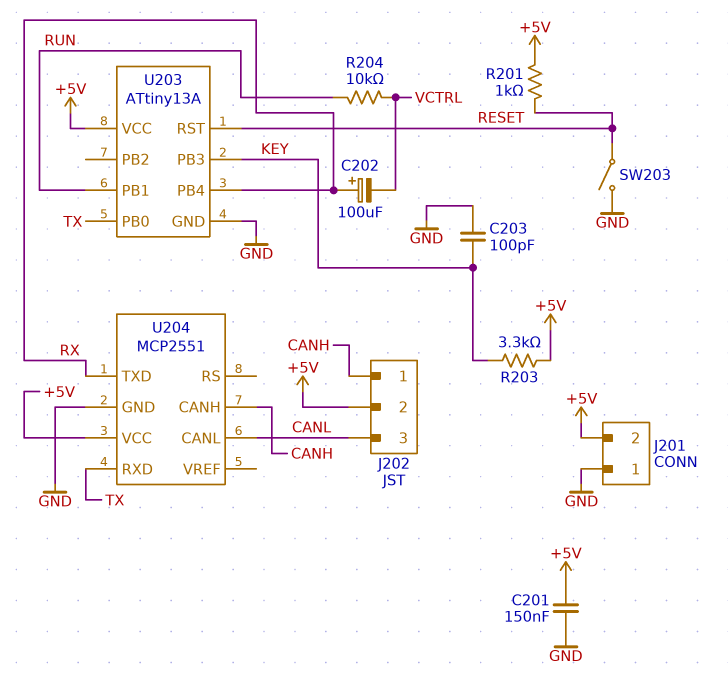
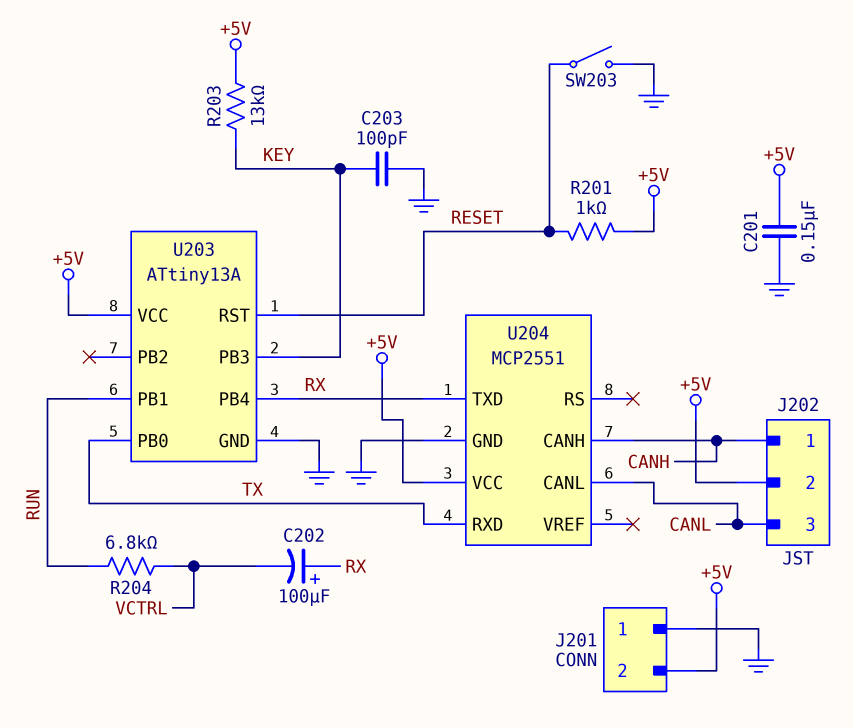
R203: 3.3k (+5V, KEY) -> 13k (+5V, KEY)
R204: 10k (RUN, VCTRL) -> 6.8k (RUN, VCTRL)

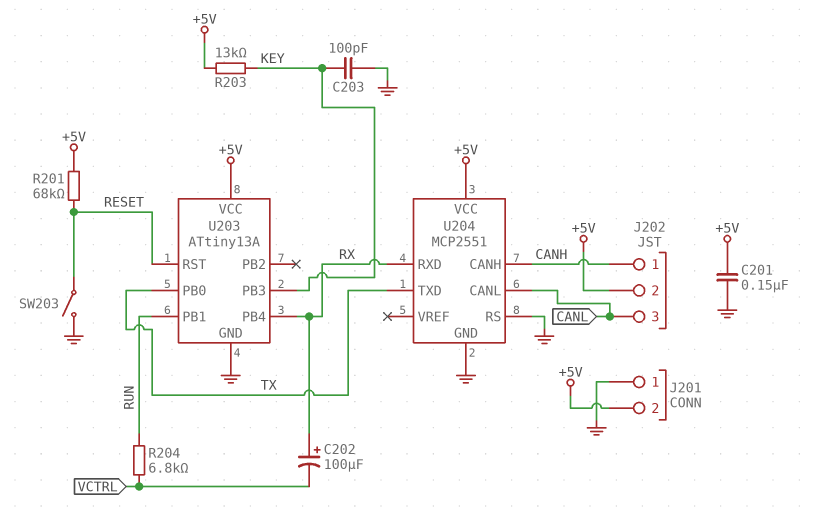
R201: 1k (+5V, RESET) -> 68k (+5V, RESET)
U204 pin RS: none -> GND
U204 pin RXD: TX -> RX
U204 pin TXD: RX -> TX

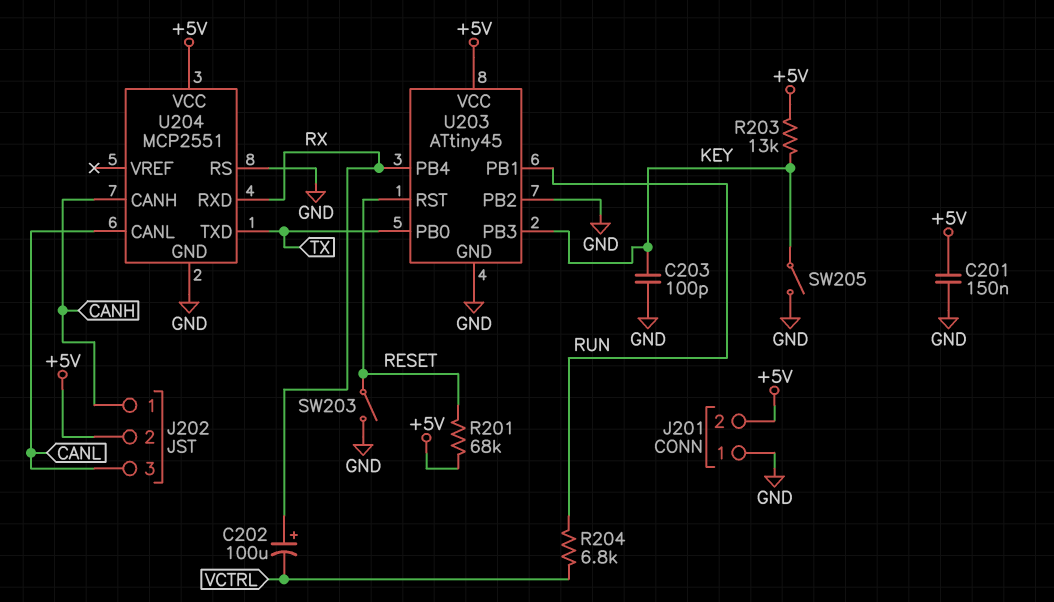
SW205: none -> switch (GND, KEY)
U203: ATtiny13A -> ATtiny45
U203 pin PB2: none -> GND

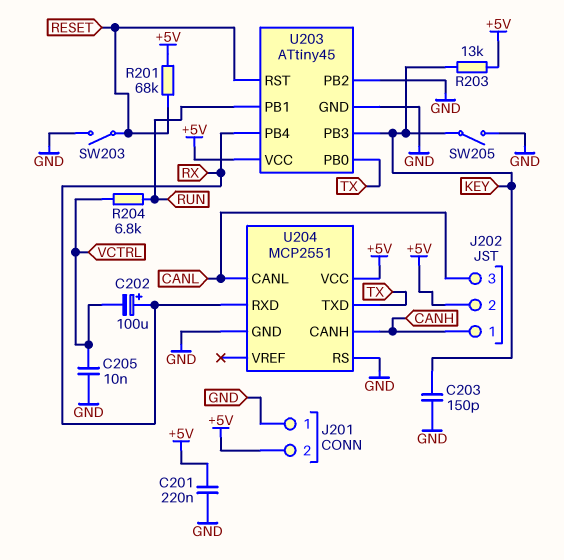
C201: 150nF (+5V, GND) -> 220nF (+5V, GND)
C203: 100pF (GND, KEY) -> 150pF (GND, KEY)
C205: none -> 10nF (GND, VCTRL)

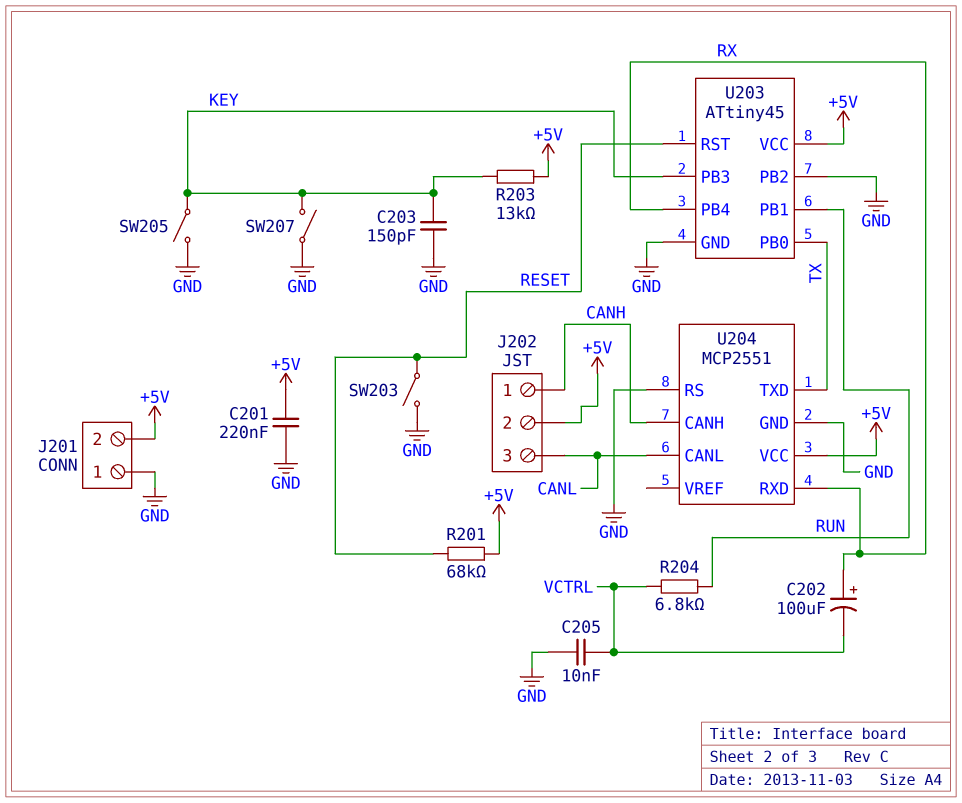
SW207: none -> switch (GND, KEY)

